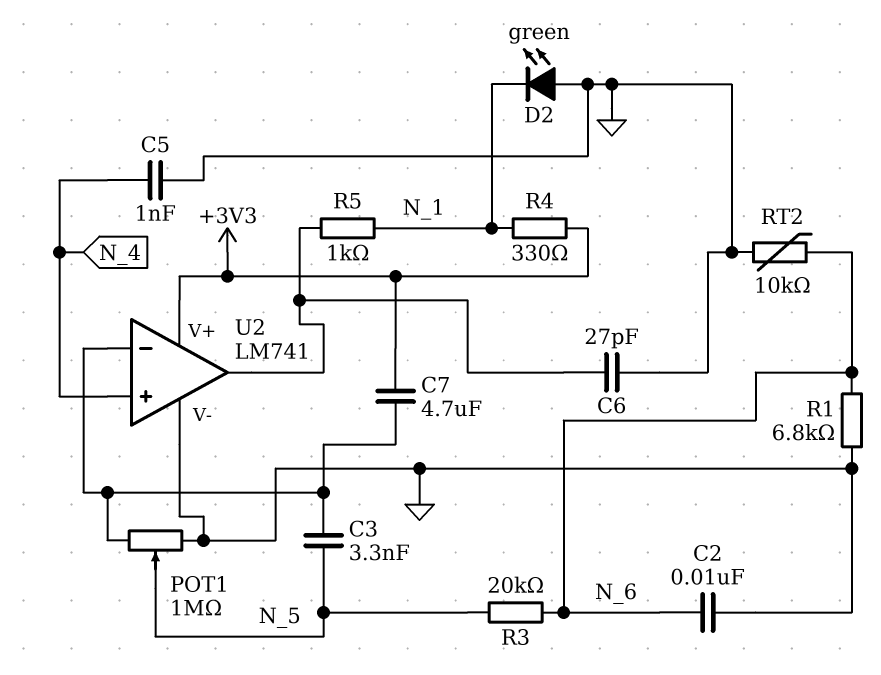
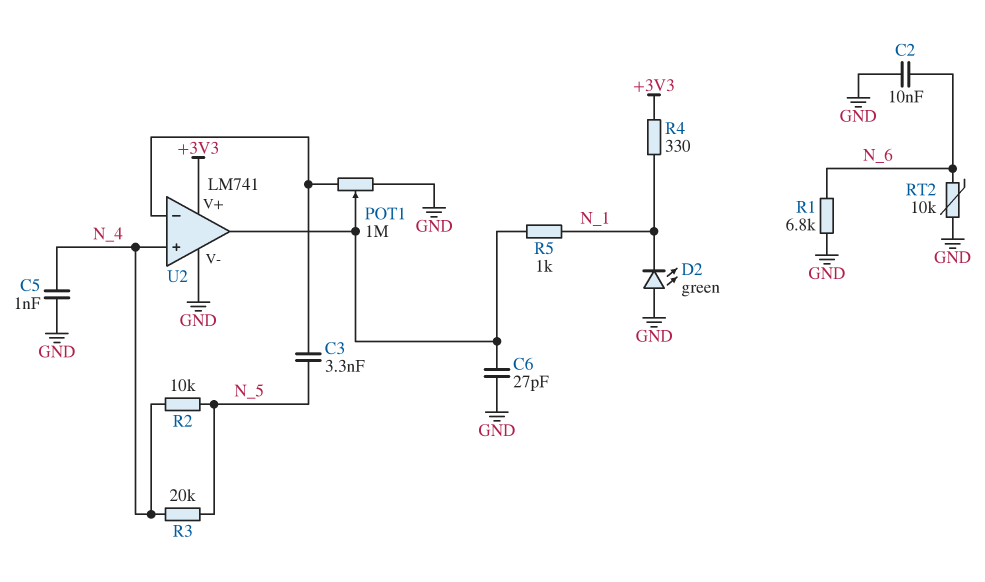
C7: 4.7uF (+3V3, U2/in-) -> none
POT1: 1M (GND, U2/in-, wiper N_5) -> 1M (GND, U2/in-, wiper U2/out)
R2: none -> 10k (N_4, N_5)
R3: 20k (N_5, N_6) -> 20k (N_4, N_5)

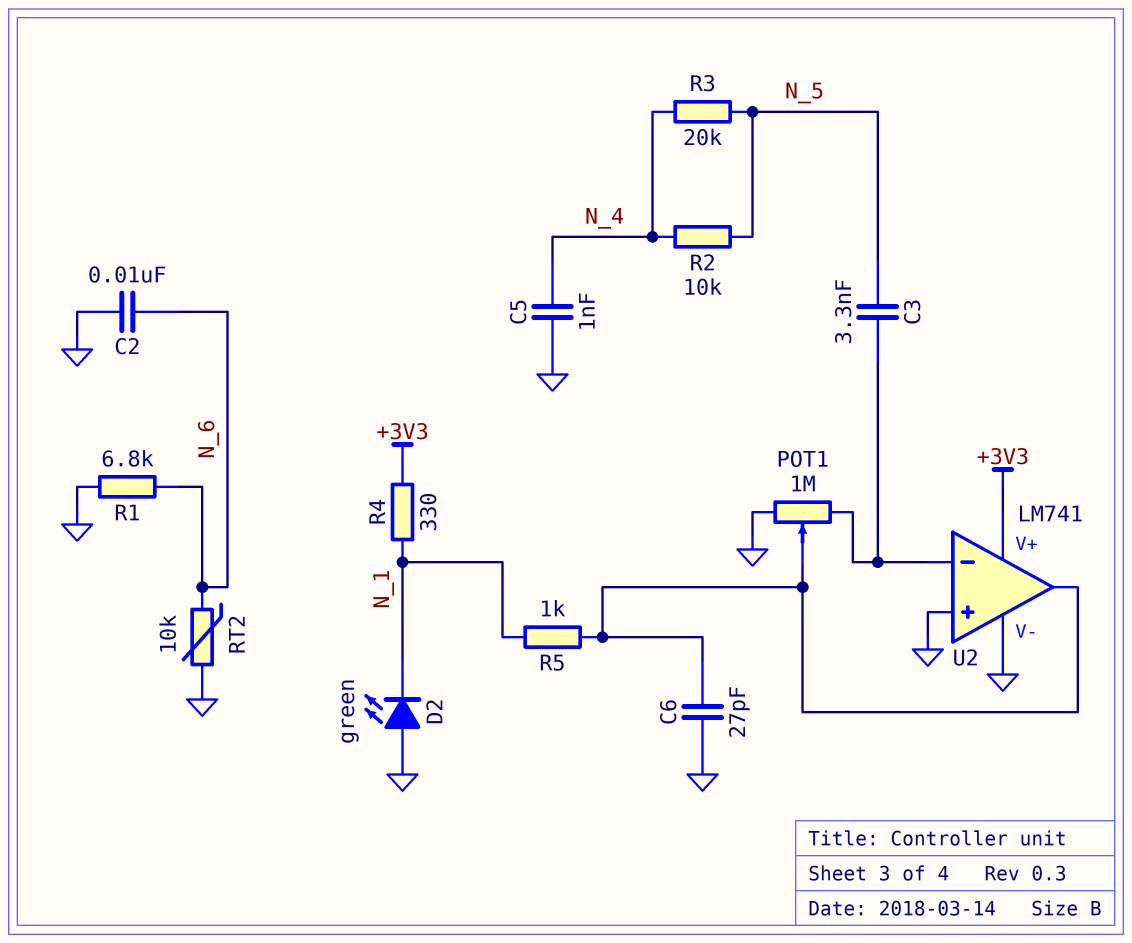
U2 pin in+: N_4 -> GND

